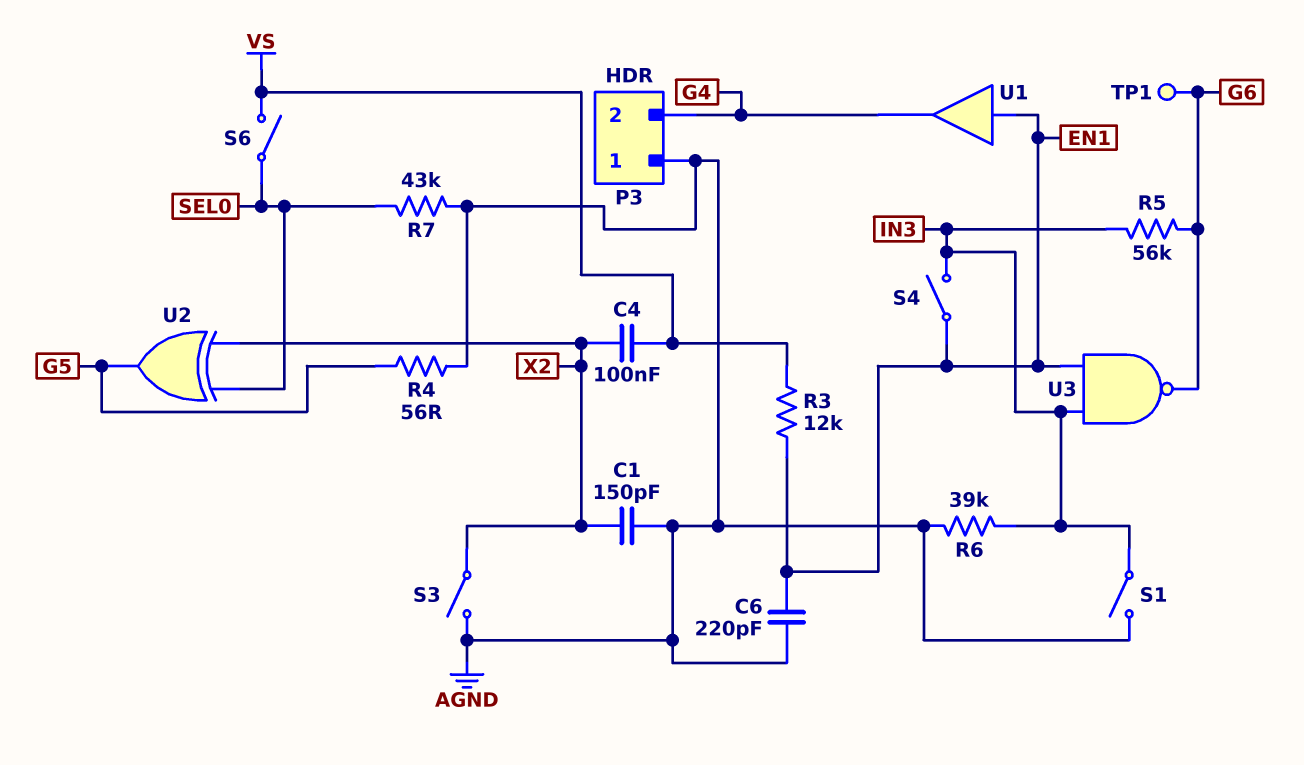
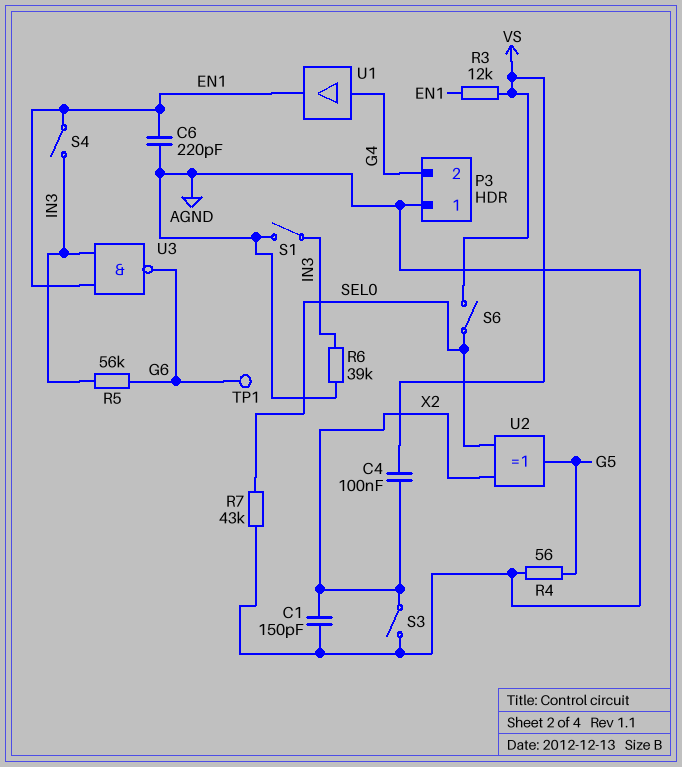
U1: buffer (in EN1, out G4) -> buffer (in G4, out EN1)

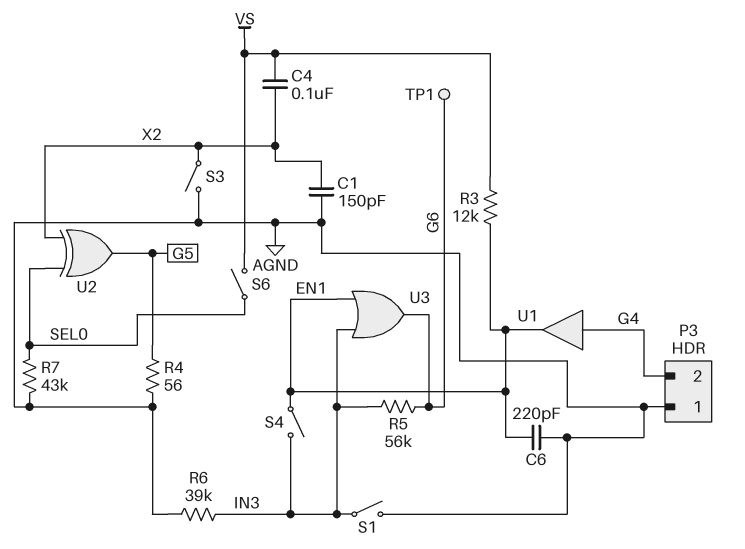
U3: NAND (in EN1, in IN3, out G6) -> OR (in EN1, in IN3, out G6)

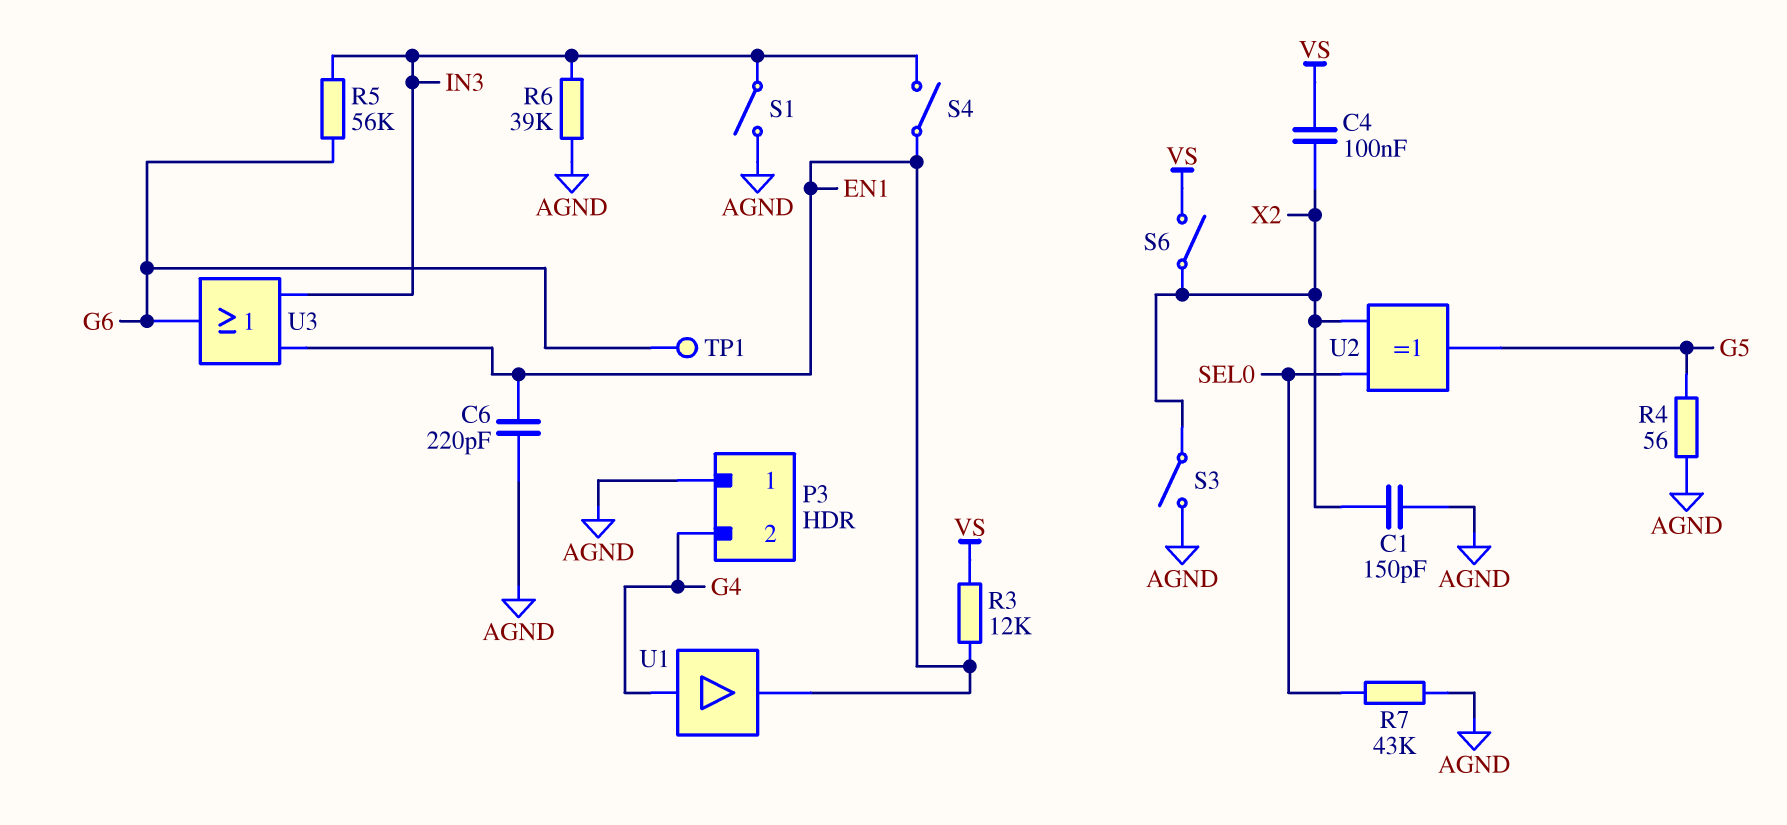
S6: switch (SEL0, VS) -> switch (VS, X2)

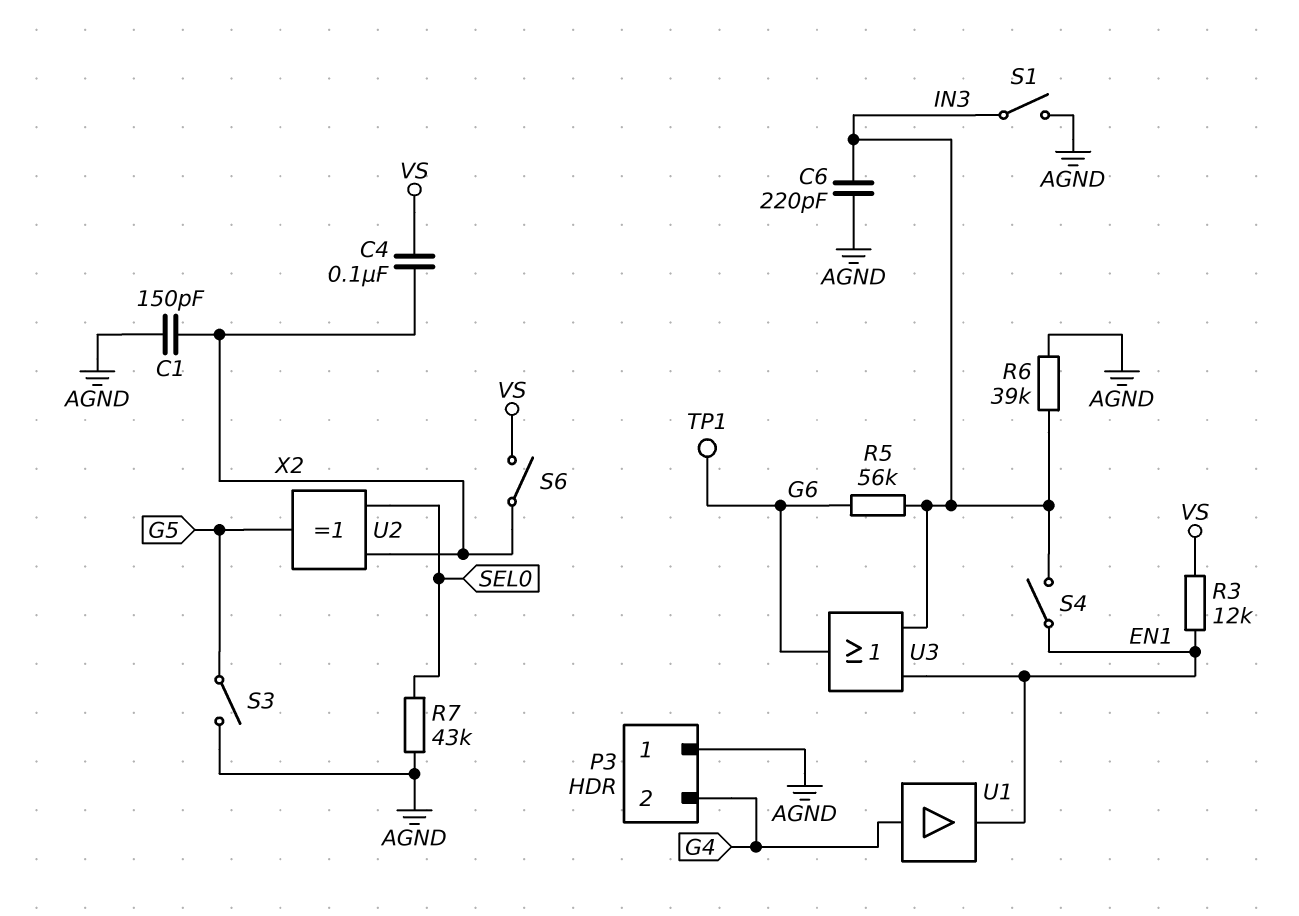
C6: 220pF (AGND, EN1) -> 220pF (AGND, IN3)
R4: 56 (AGND, G5) -> none
S3: switch (AGND, X2) -> switch (AGND, G5)

